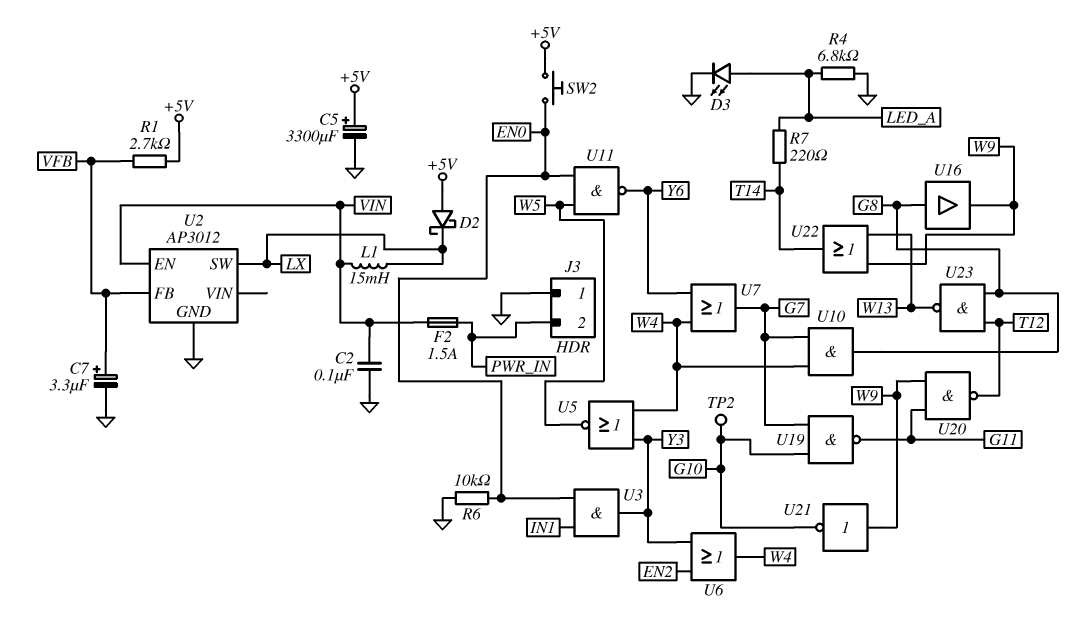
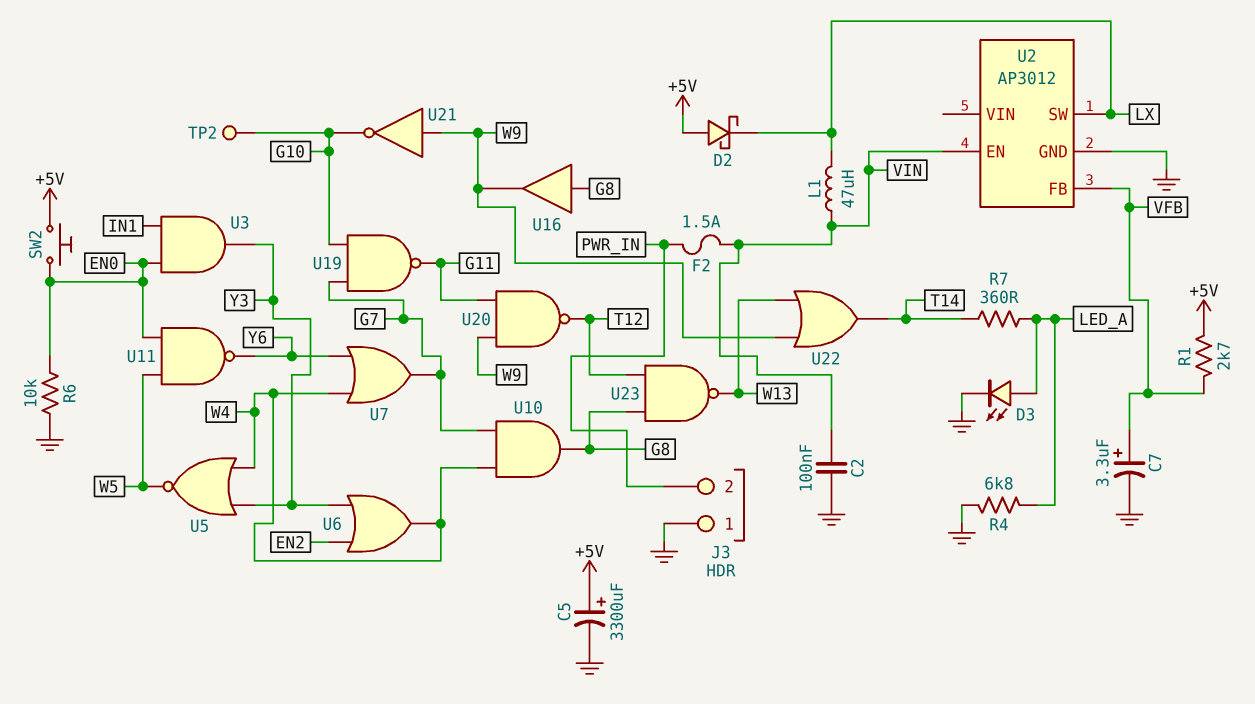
L1: 15mH (LX, VIN) -> 47uH (LX, VIN)
R7: 220 (LED_A, T14) -> 360 (LED_A, T14)

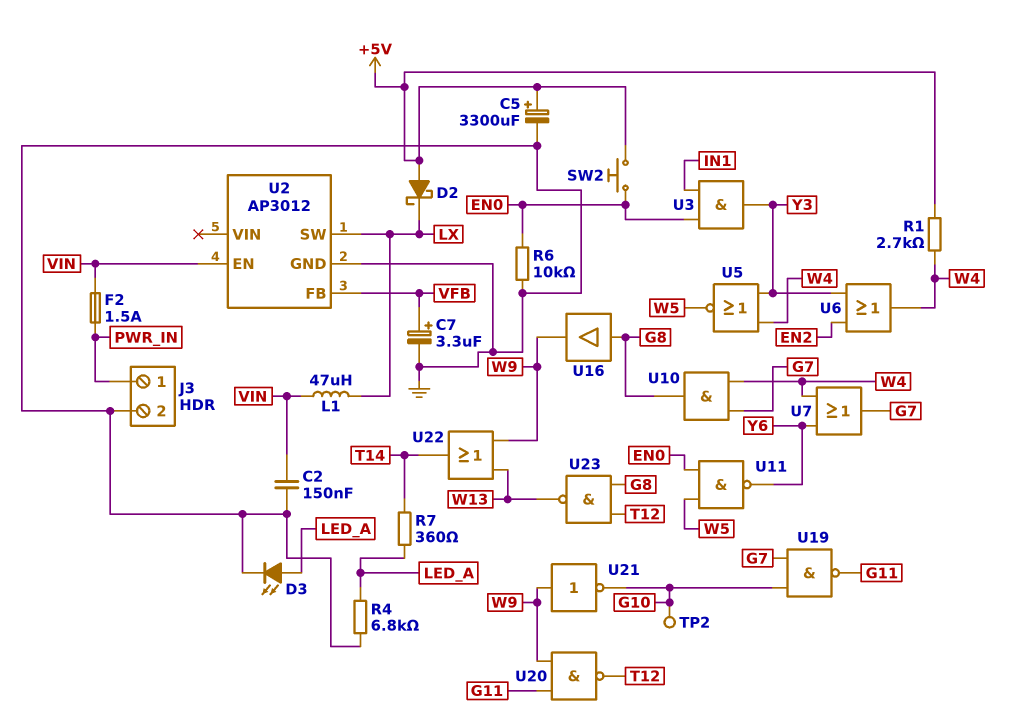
C2: 100nF (GND, VIN) -> 150nF (GND, VIN)
J3 pin 1: GND -> PWR_IN
J3 pin 2: PWR_IN -> GND
R1: 2.7k (+5V, VFB) -> 2.7k (+5V, W4)

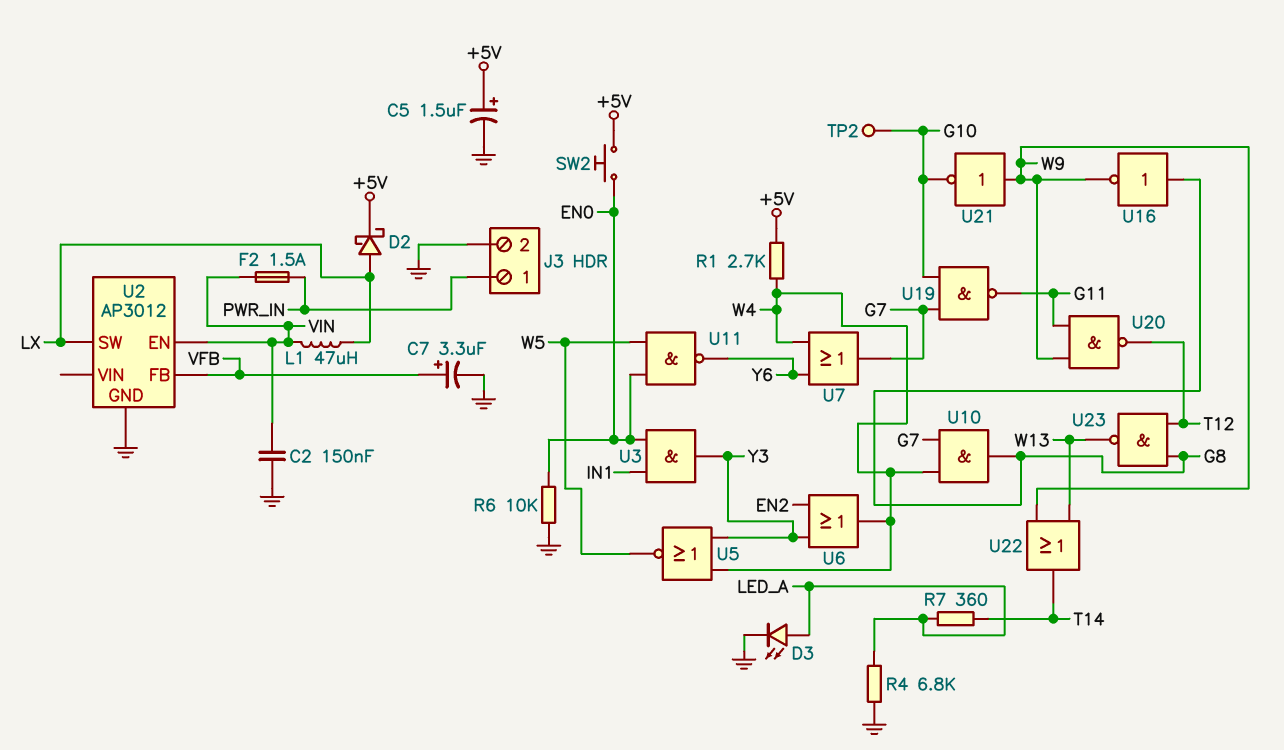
C5: 3300uF (plus +5V, minus GND) -> 1.5uF (plus +5V, minus GND)
D2: schottky (A +5V, K LX) -> schottky (A LX, K +5V)
U16: buffer (in G8, out W9) -> NOT (in G8, out W9)

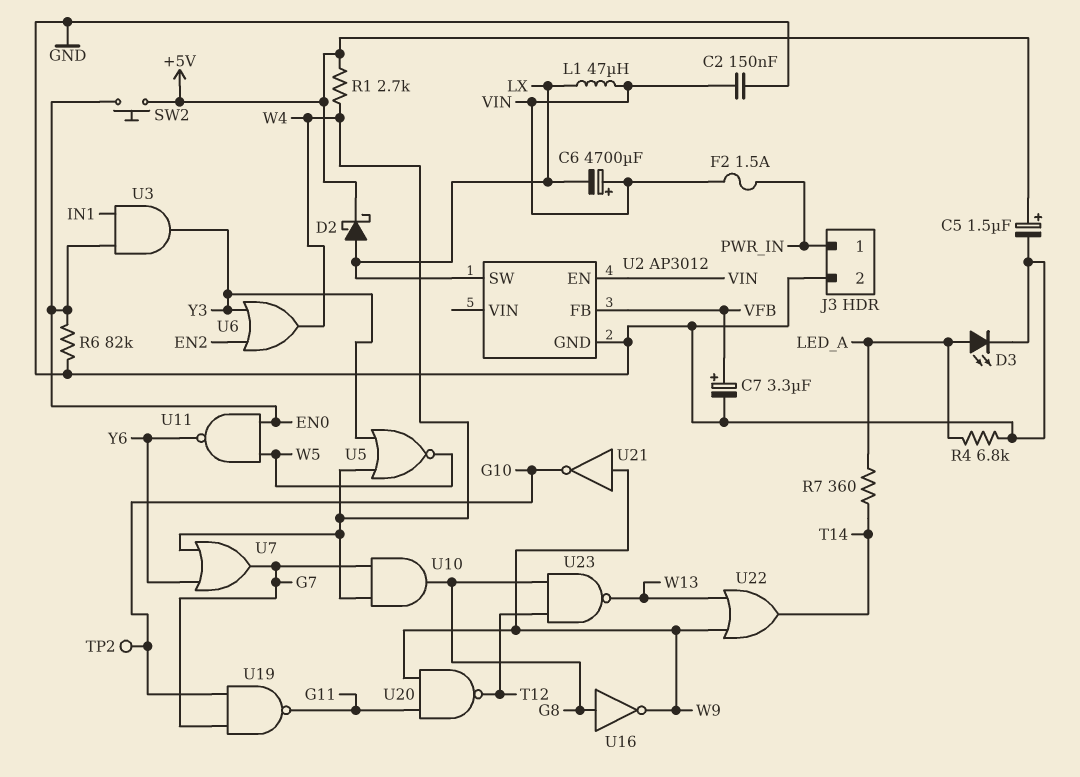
C6: none -> 4700uF (plus VIN, minus LX)
R6: 10k (EN0, GND) -> 82k (EN0, GND)

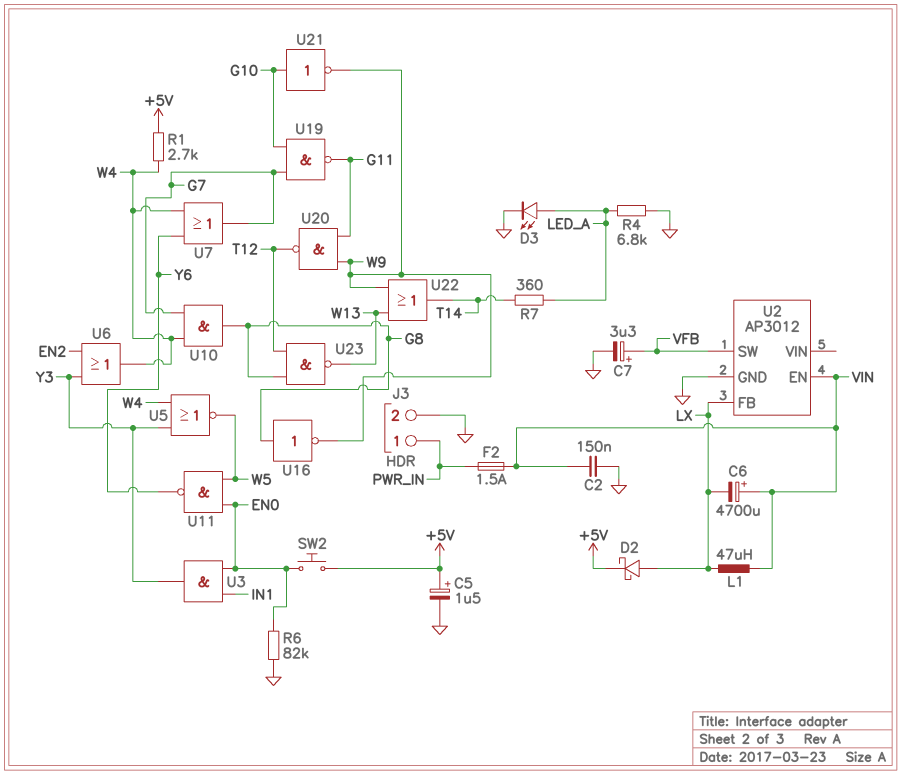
TP2: test point (G10) -> none
U2 pin FB: VFB -> LX
U2 pin SW: LX -> VFB
U21: NOT (in W9, out G10) -> NOT (in G10, out W9)

